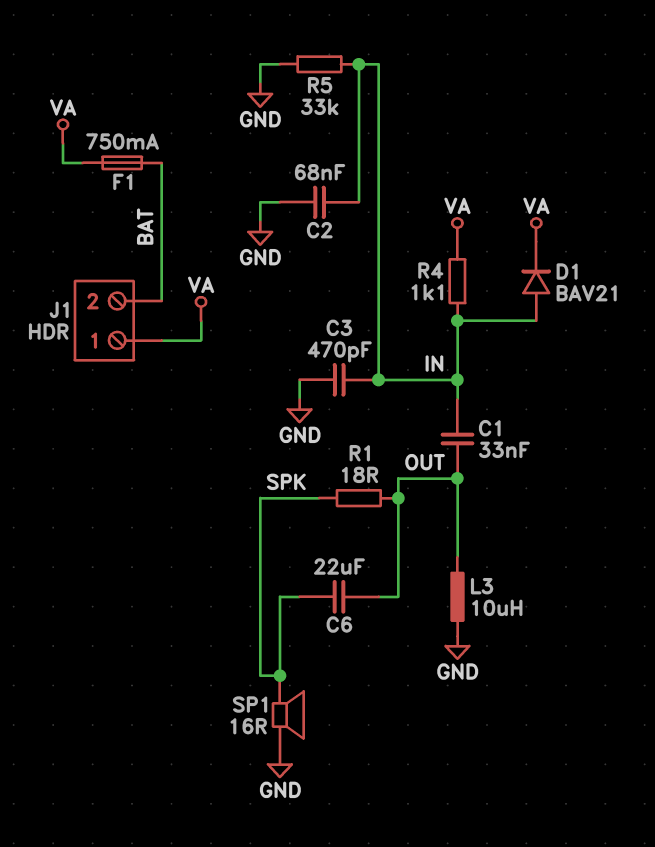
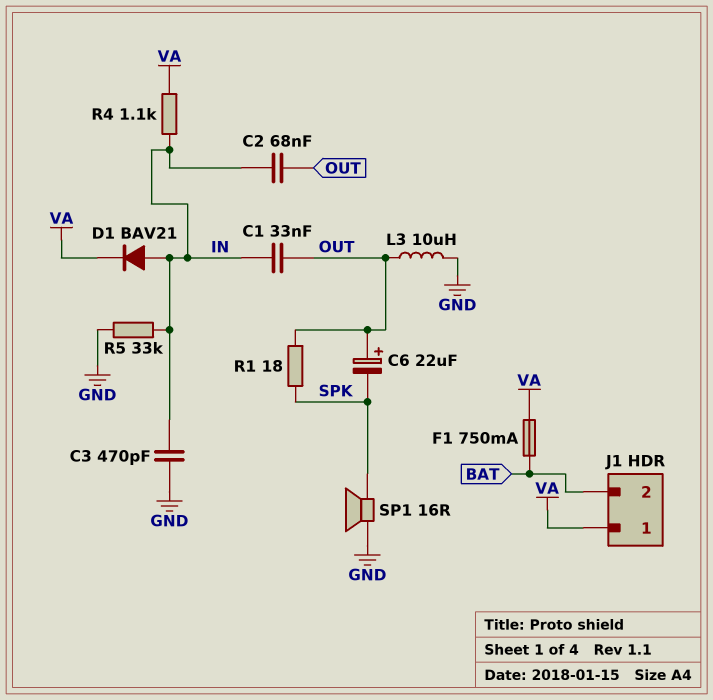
C2: 68nF (GND, IN) -> 68nF (IN, OUT)
C6: 22uF (OUT, SPK) -> 22uF (plus OUT, minus SPK)

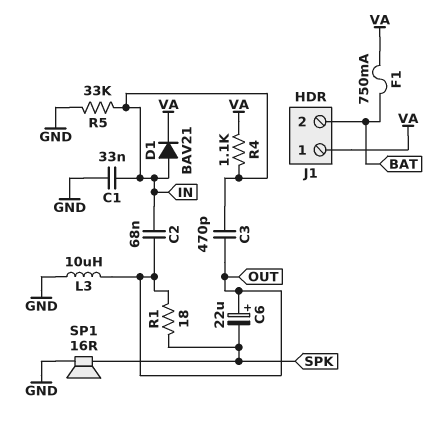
C1: 33nF (IN, OUT) -> 33nF (GND, IN)
C3: 470pF (GND, IN) -> 470pF (IN, OUT)

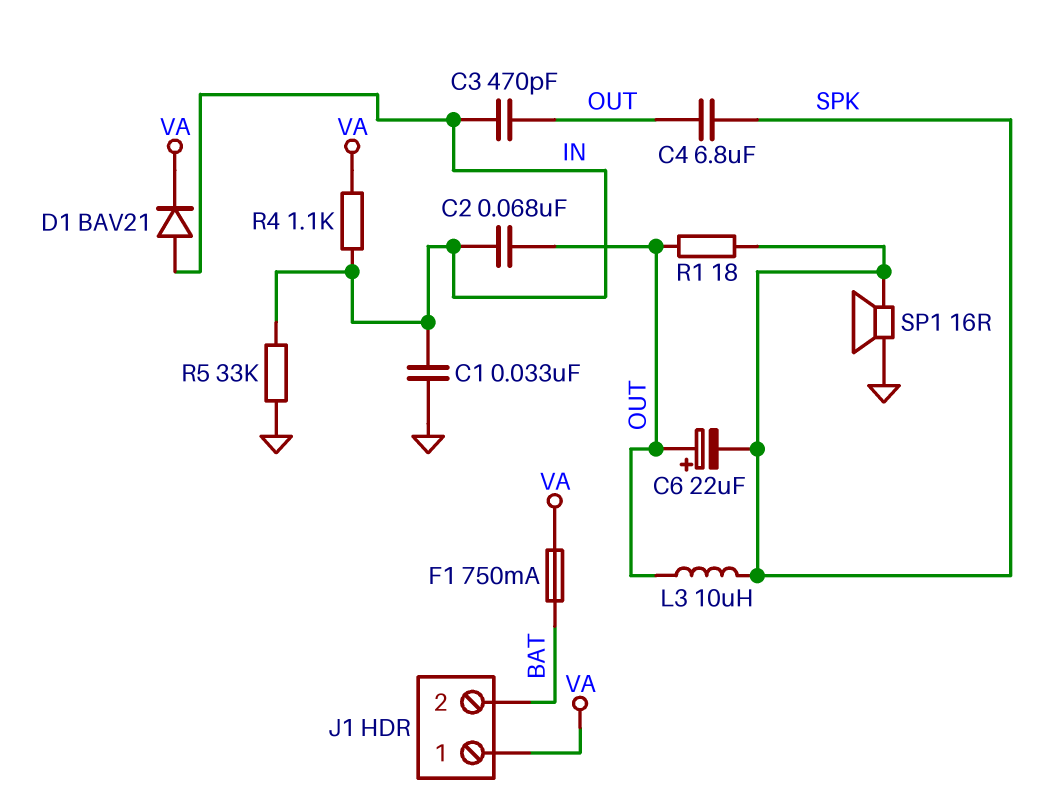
C4: none -> 6.8uF (OUT, SPK)
L3: 10uH (GND, OUT) -> 10uH (OUT, SPK)

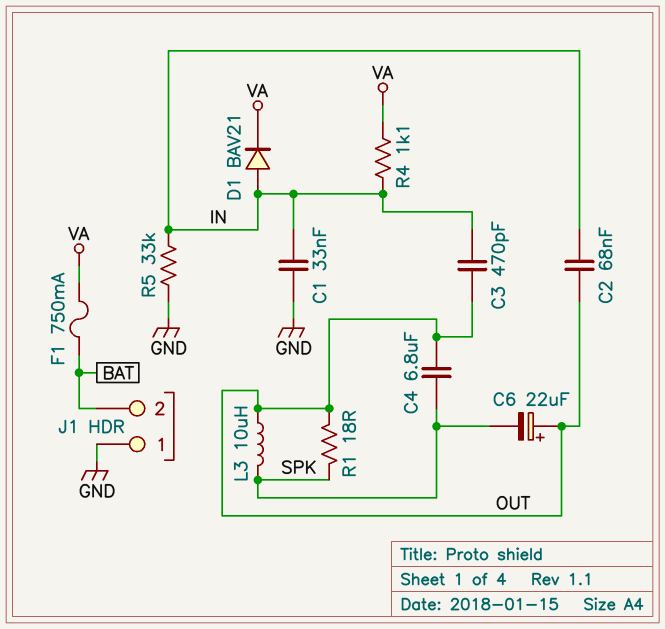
J1 pin 1: VA -> GND
SP1: speaker 16R (GND, SPK) -> none

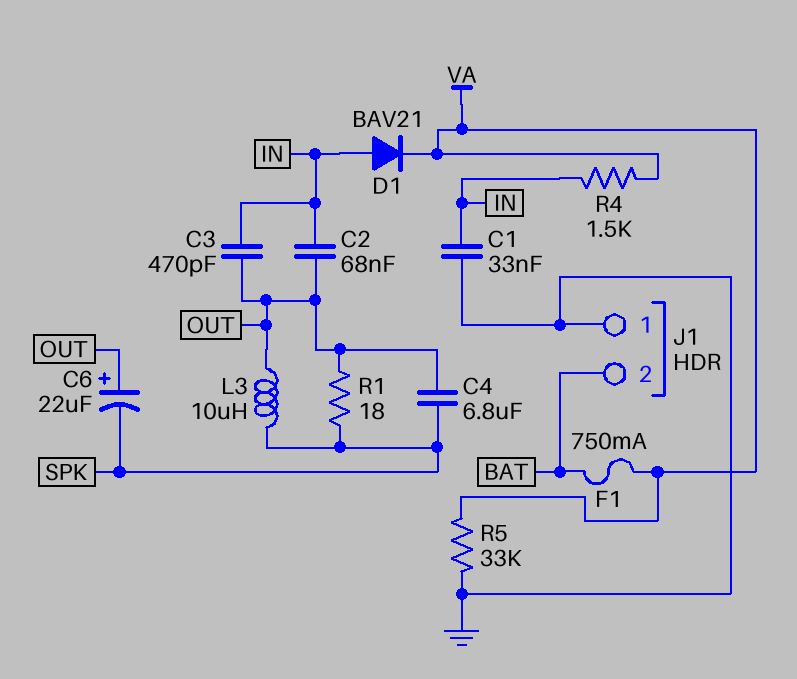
R4: 1.1k (IN, VA) -> 1.5k (IN, VA)
R5: 33k (GND, IN) -> 33k (GND, VA)

